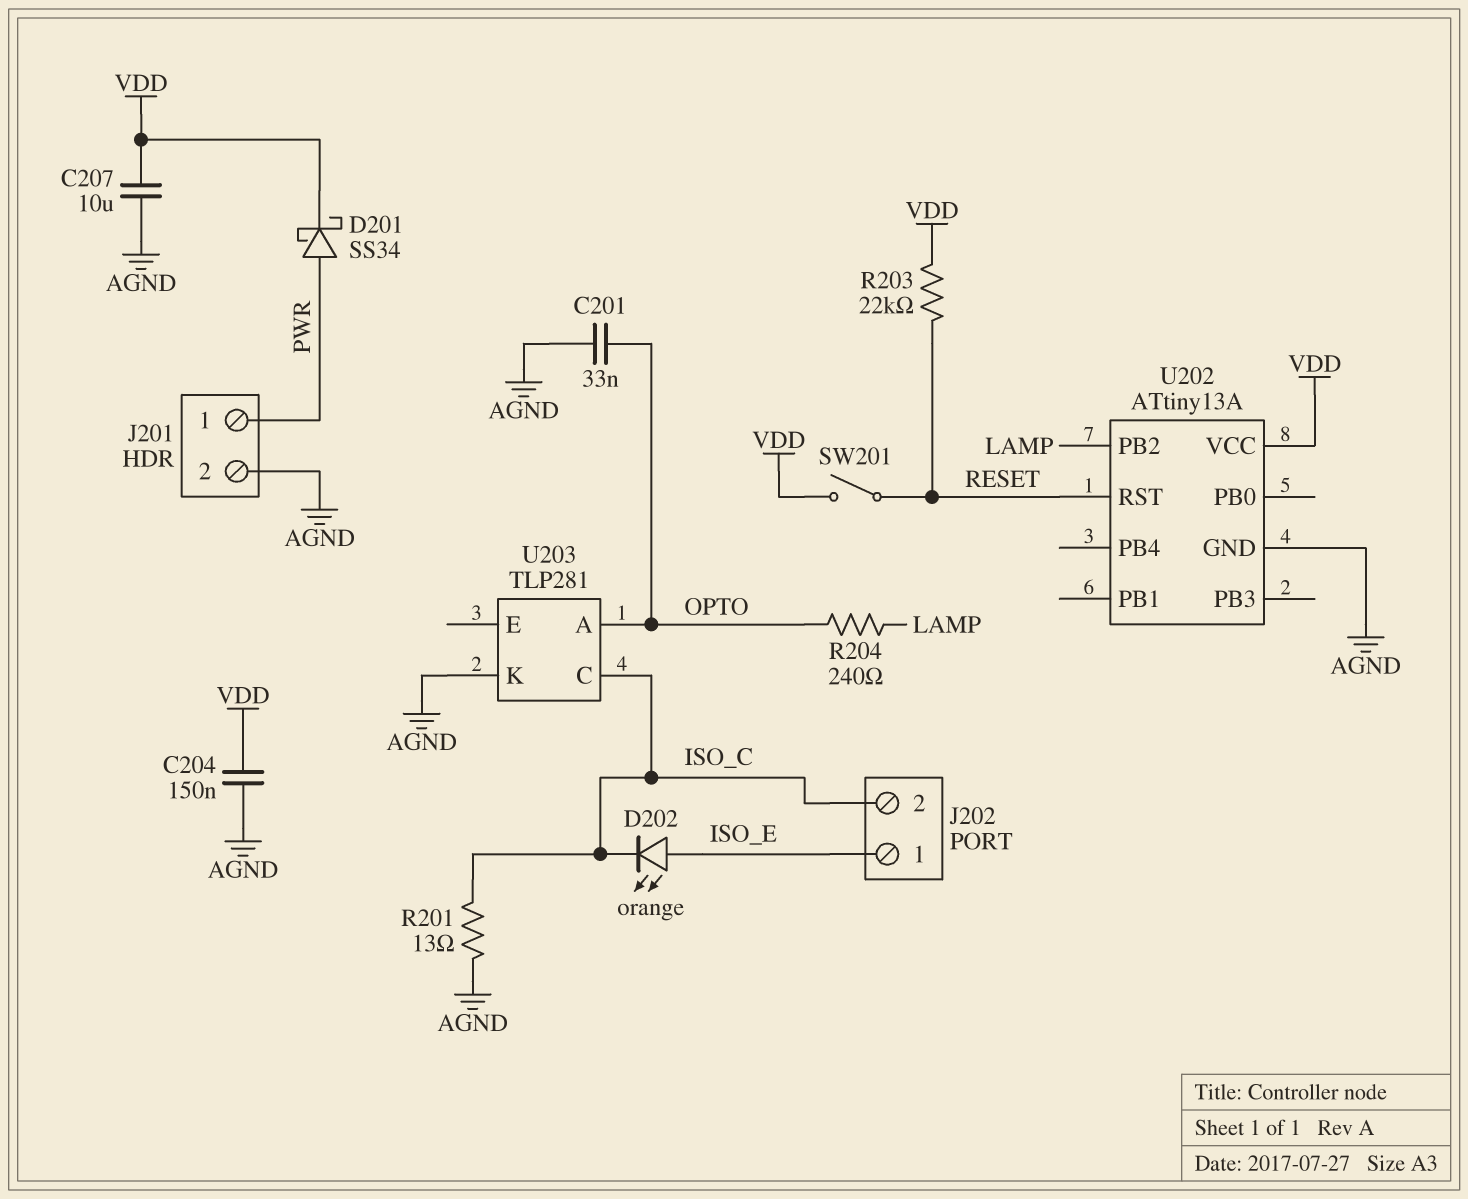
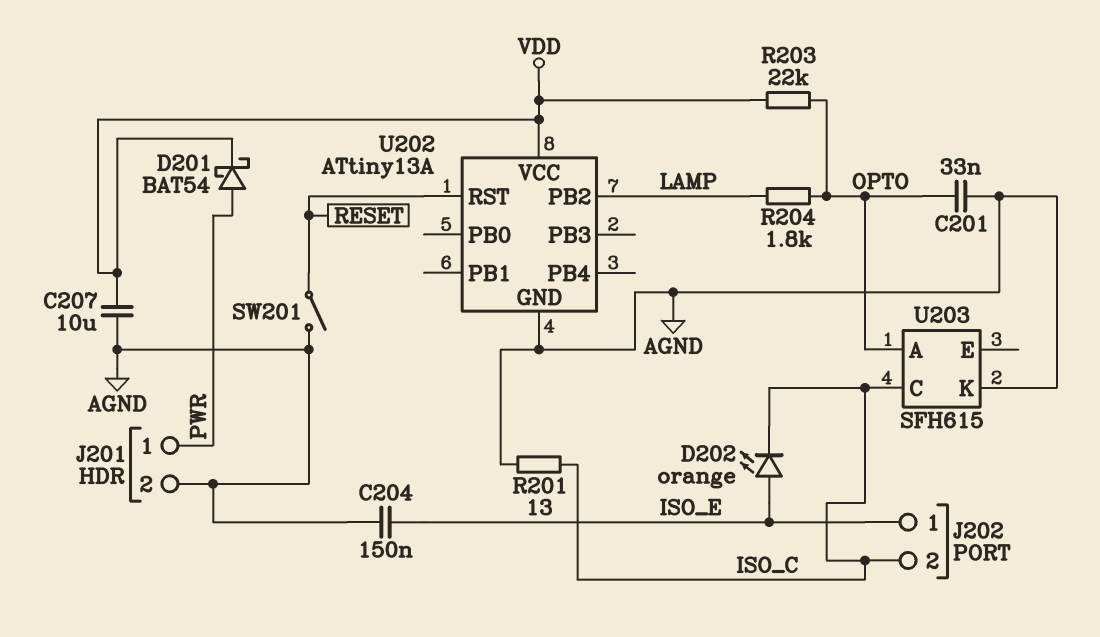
C204: 150nF (AGND, VDD) -> 150nF (AGND, ISO_E)
D201: schottky SS34 (A PWR, K VDD) -> schottky BAT54 (A PWR, K VDD)
R203: 22k (RESET, VDD) -> 22k (OPTO, VDD)
R204: 240 (LAMP, OPTO) -> 1.8k (LAMP, OPTO)
SW201: switch (RESET, VDD) -> switch (AGND, RESET)
U203: TLP281 -> SFH615

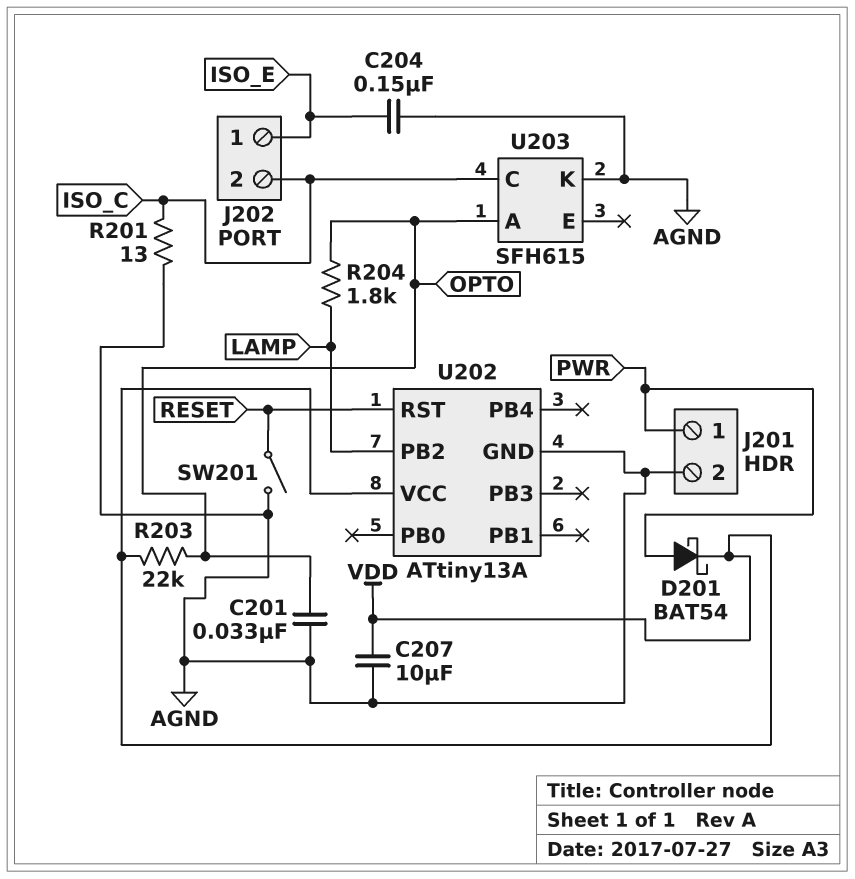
D202: LED orange (A ISO_E, K ISO_C) -> none

